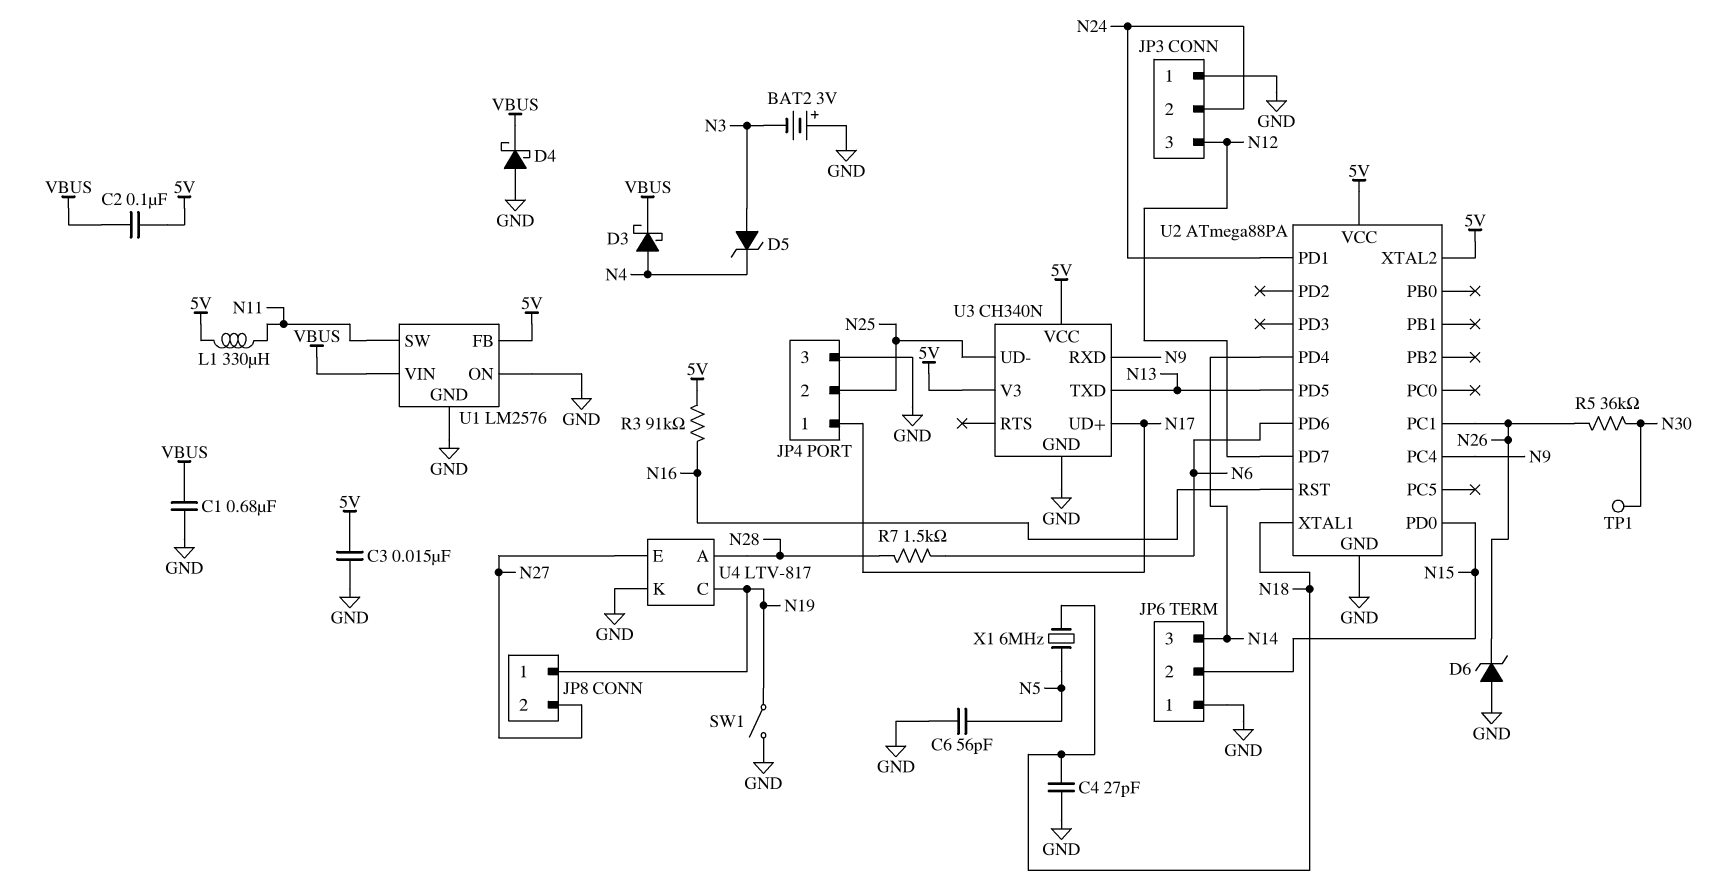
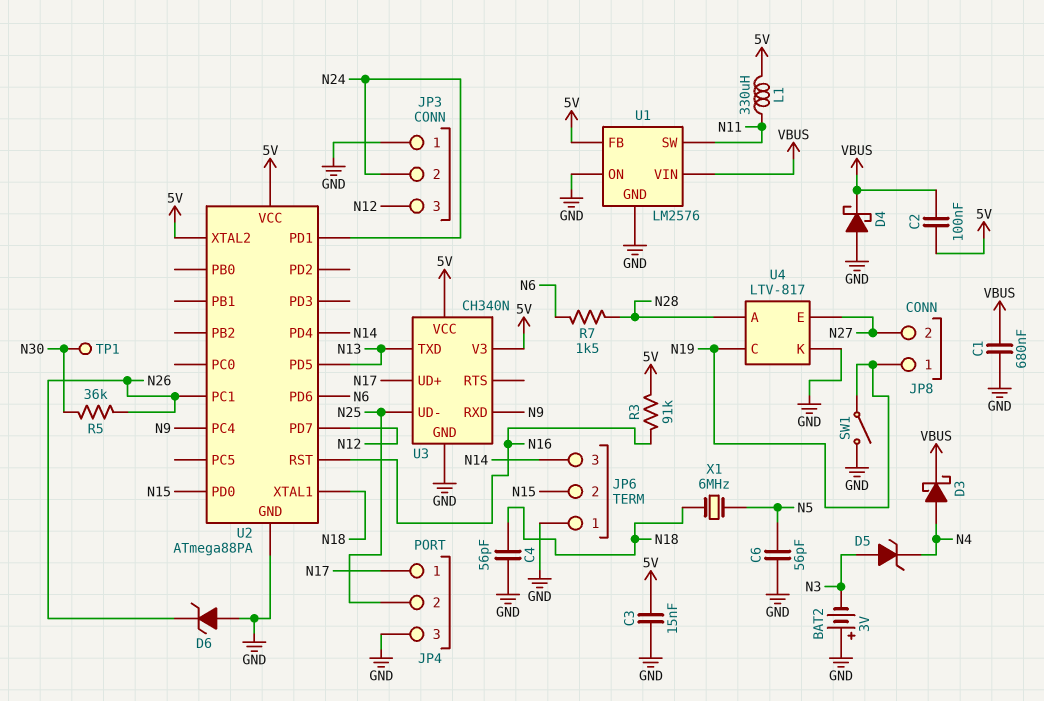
C4: 27pF (GND, N18) -> 56pF (GND, N18)

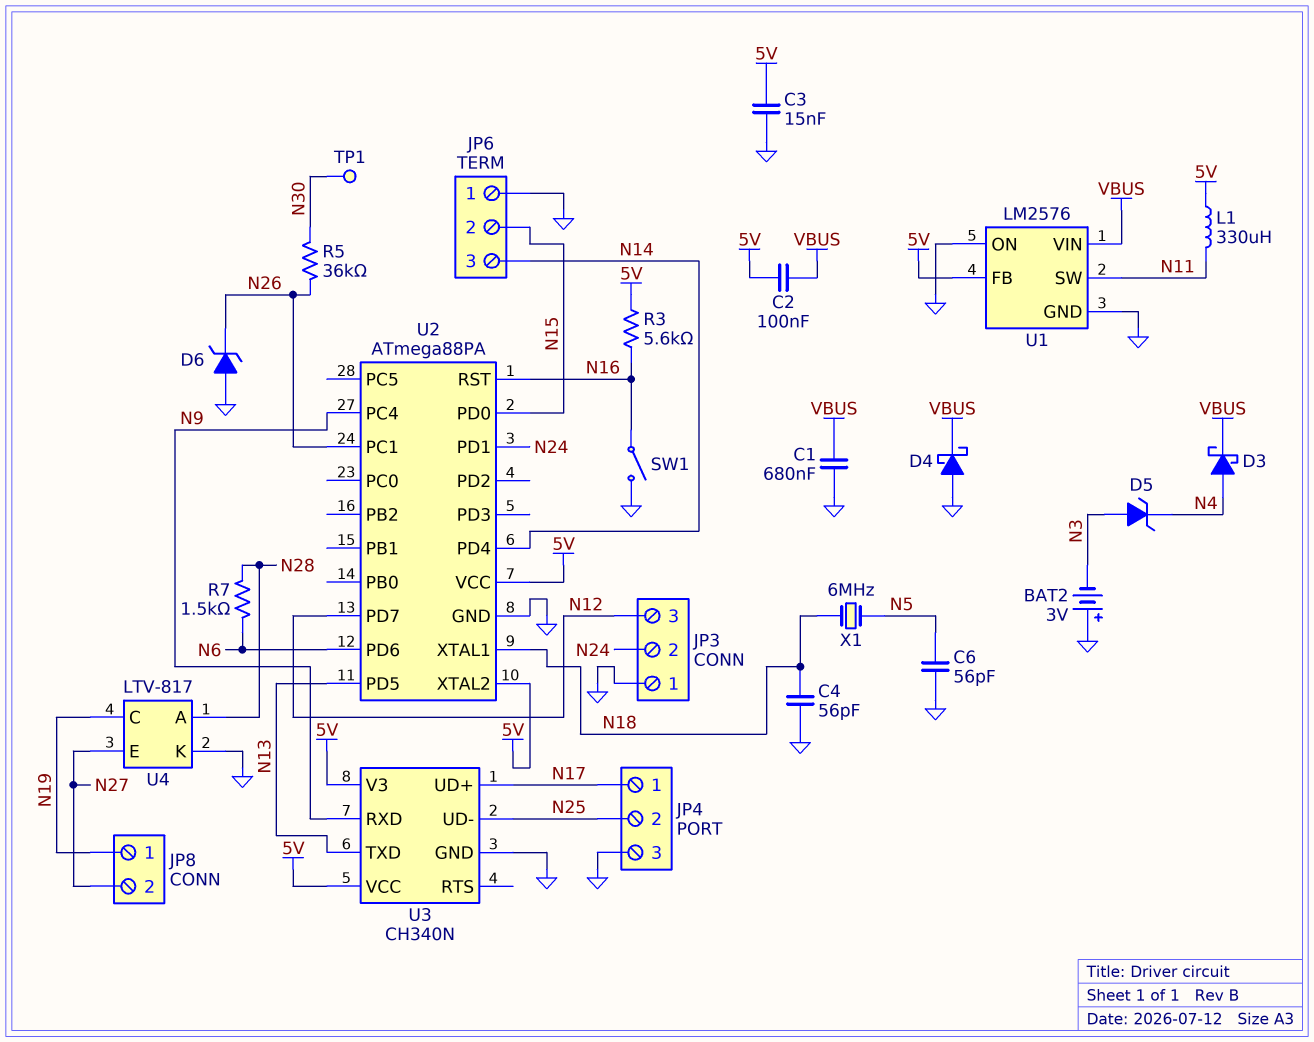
R3: 91k (5V, N16) -> 5.6k (5V, N16)
SW1: switch (GND, N19) -> switch (GND, N16)

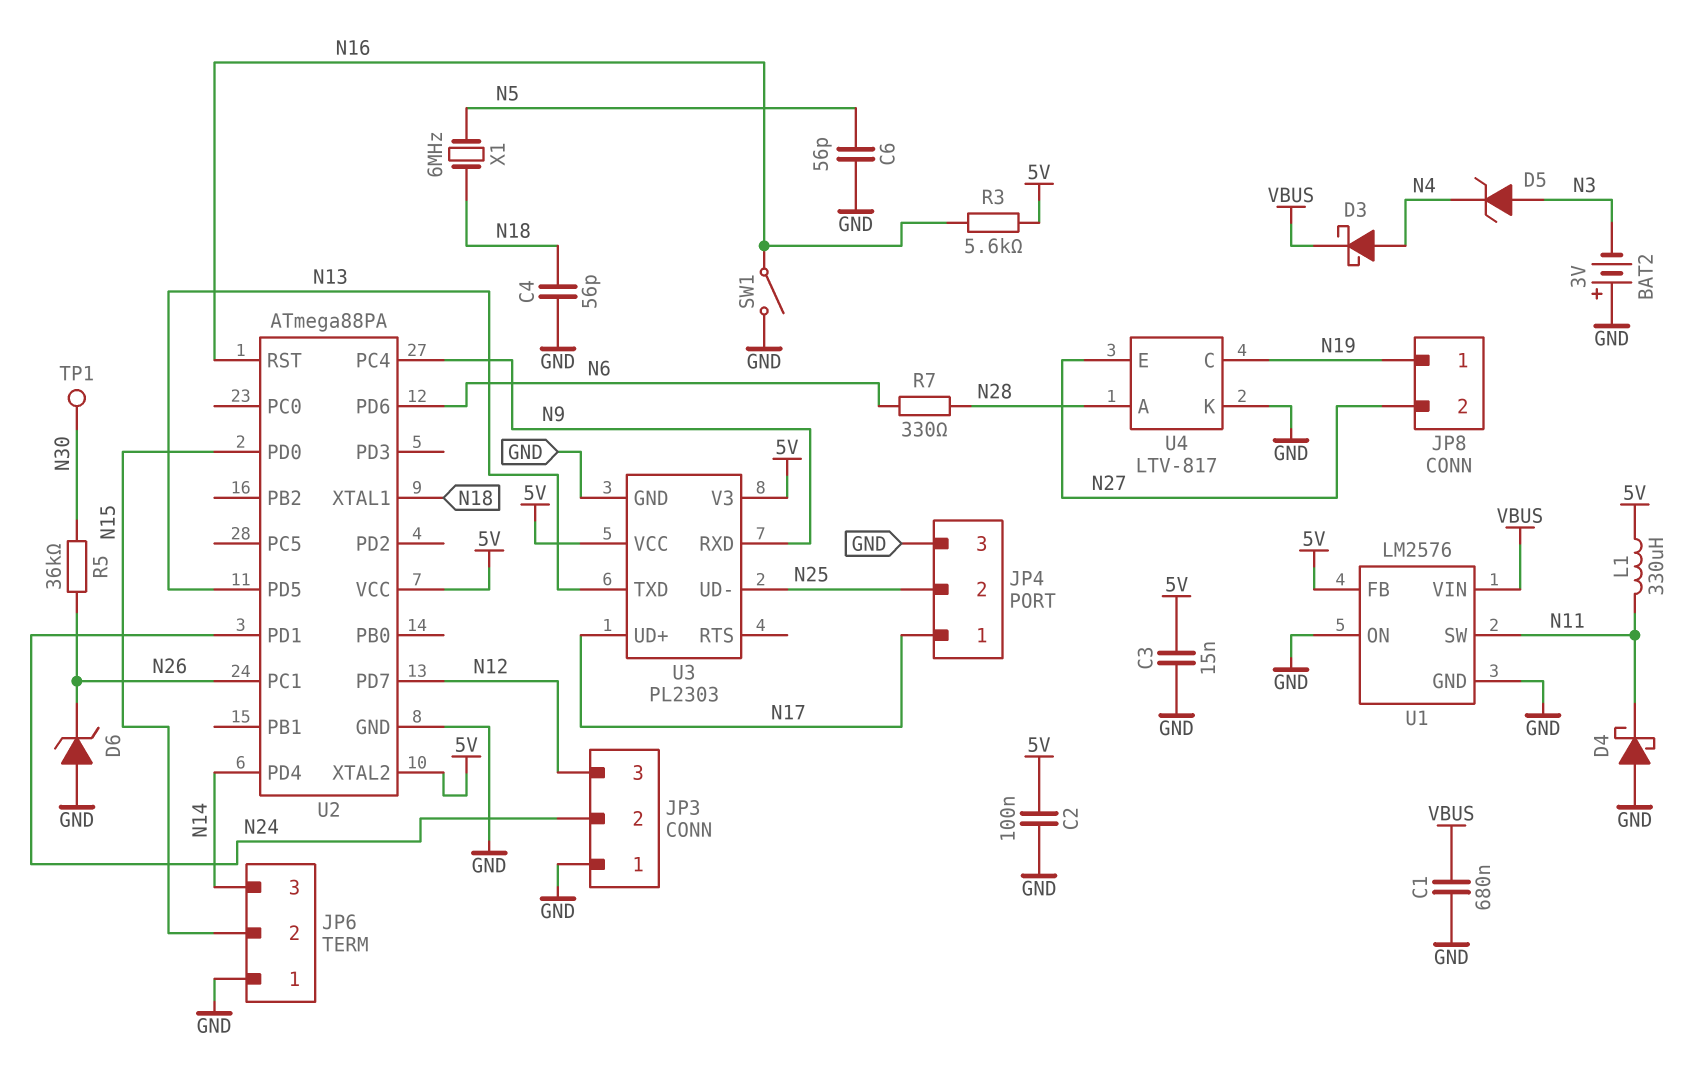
C2: 100nF (5V, VBUS) -> 100nF (5V, GND)
D4: schottky (A GND, K VBUS) -> schottky (A GND, K N11)
R7: 1.5k (N6, N28) -> 330 (N6, N28)
U3: CH340N -> PL2303

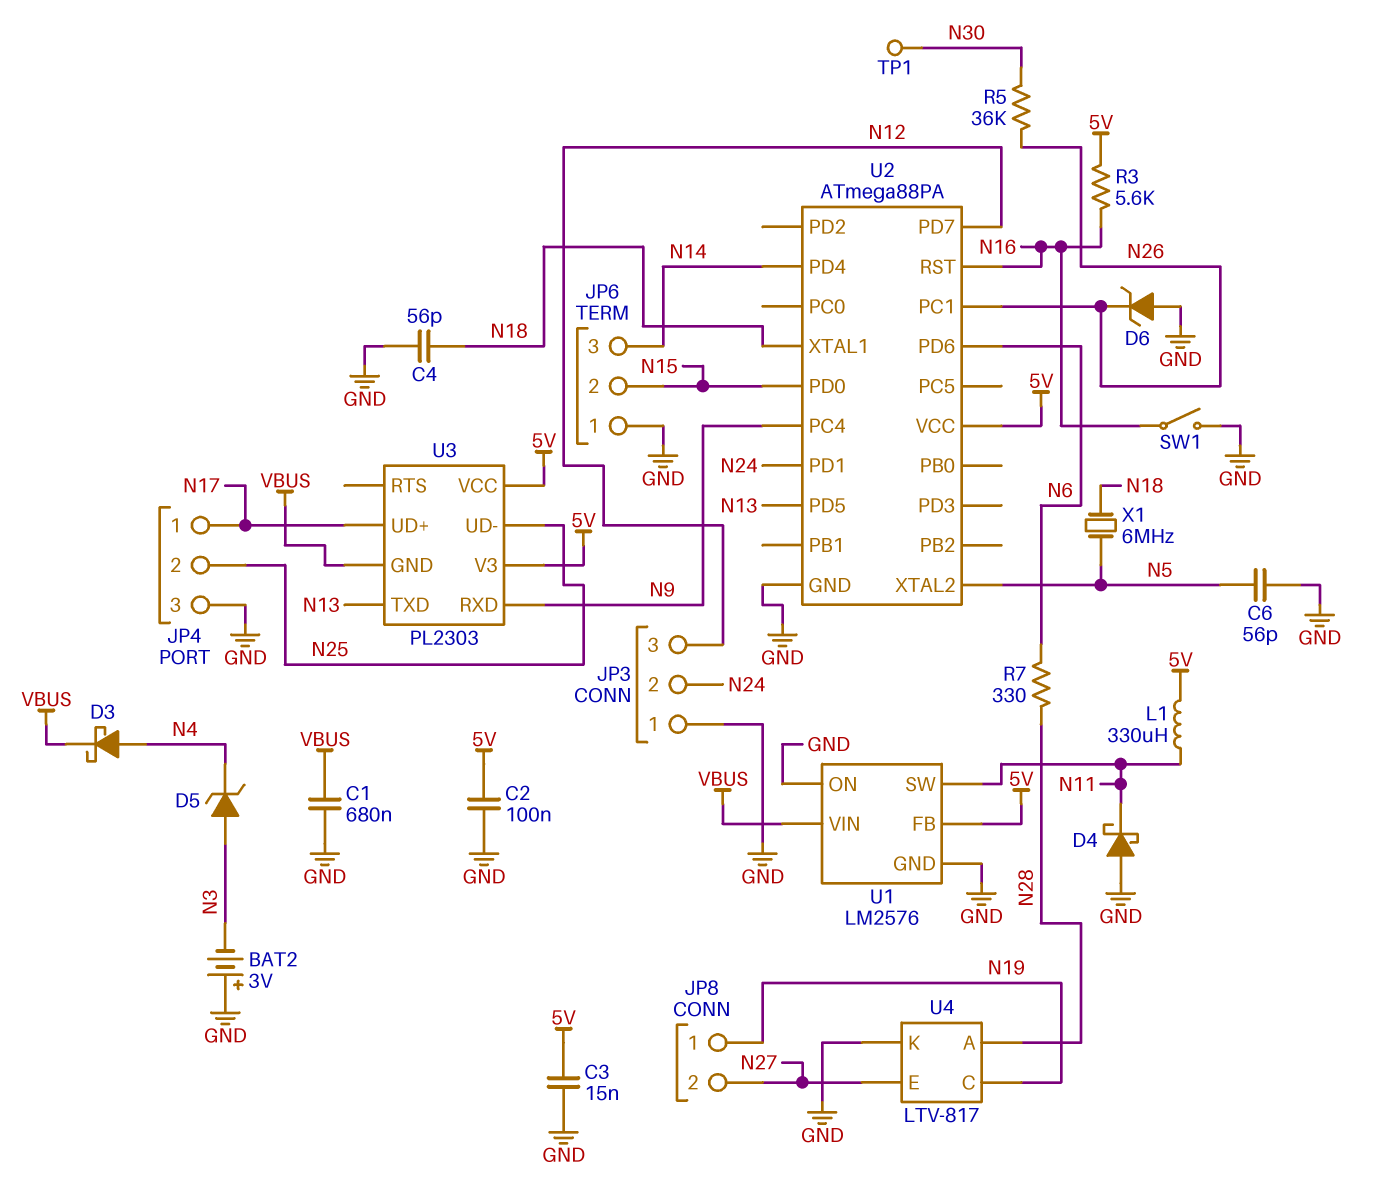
U2 pin XTAL2: 5V -> N5
U3 pin GND: GND -> VBUS

